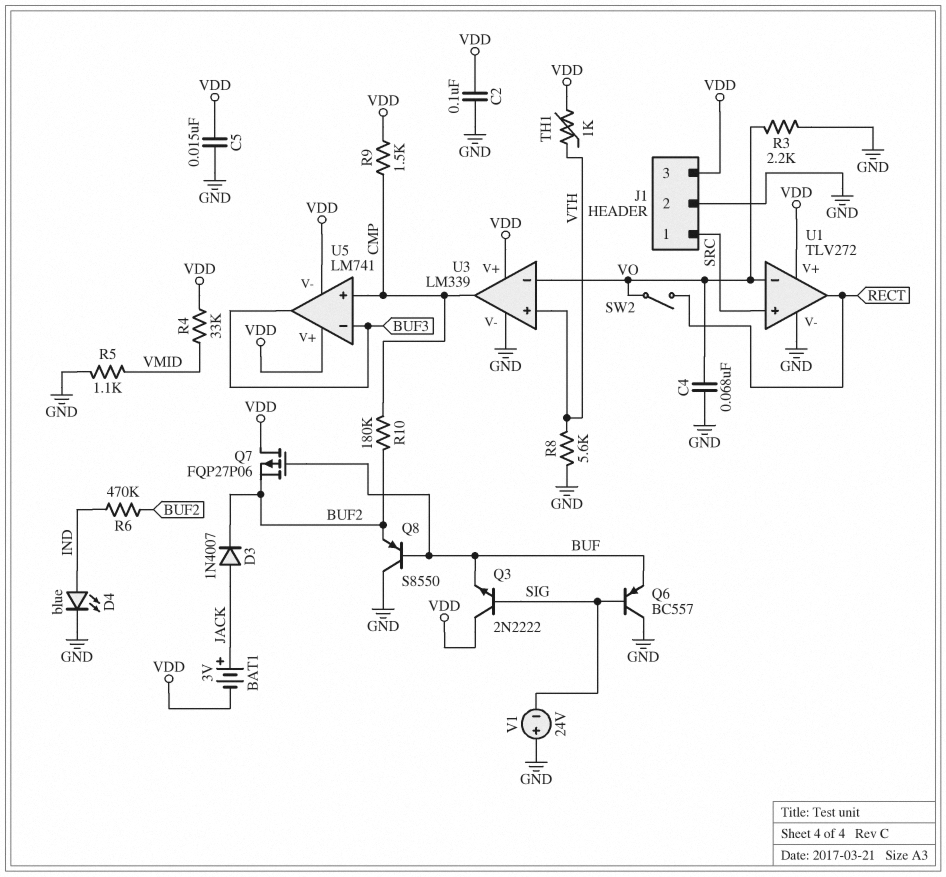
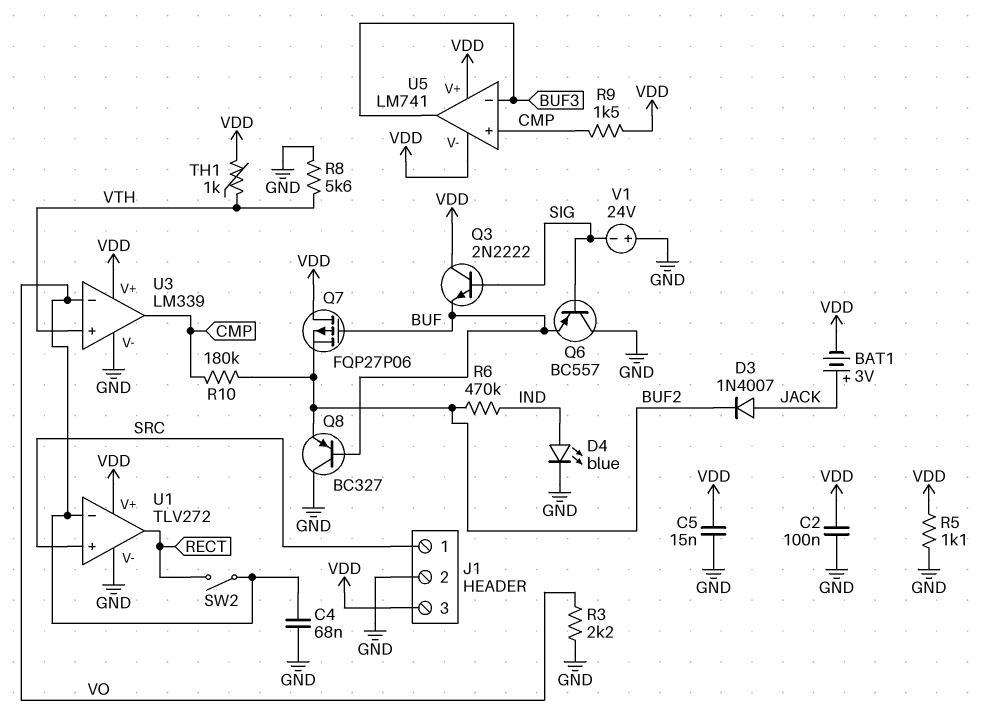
Q8: PNP S8550 (B BUF, C GND, E BUF2) -> PNP BC327 (B BUF, C GND, E BUF2)
R4: 33k (VDD, VMID) -> none
R5: 1.1k (GND, VMID) -> 1.1k (GND, VDD)

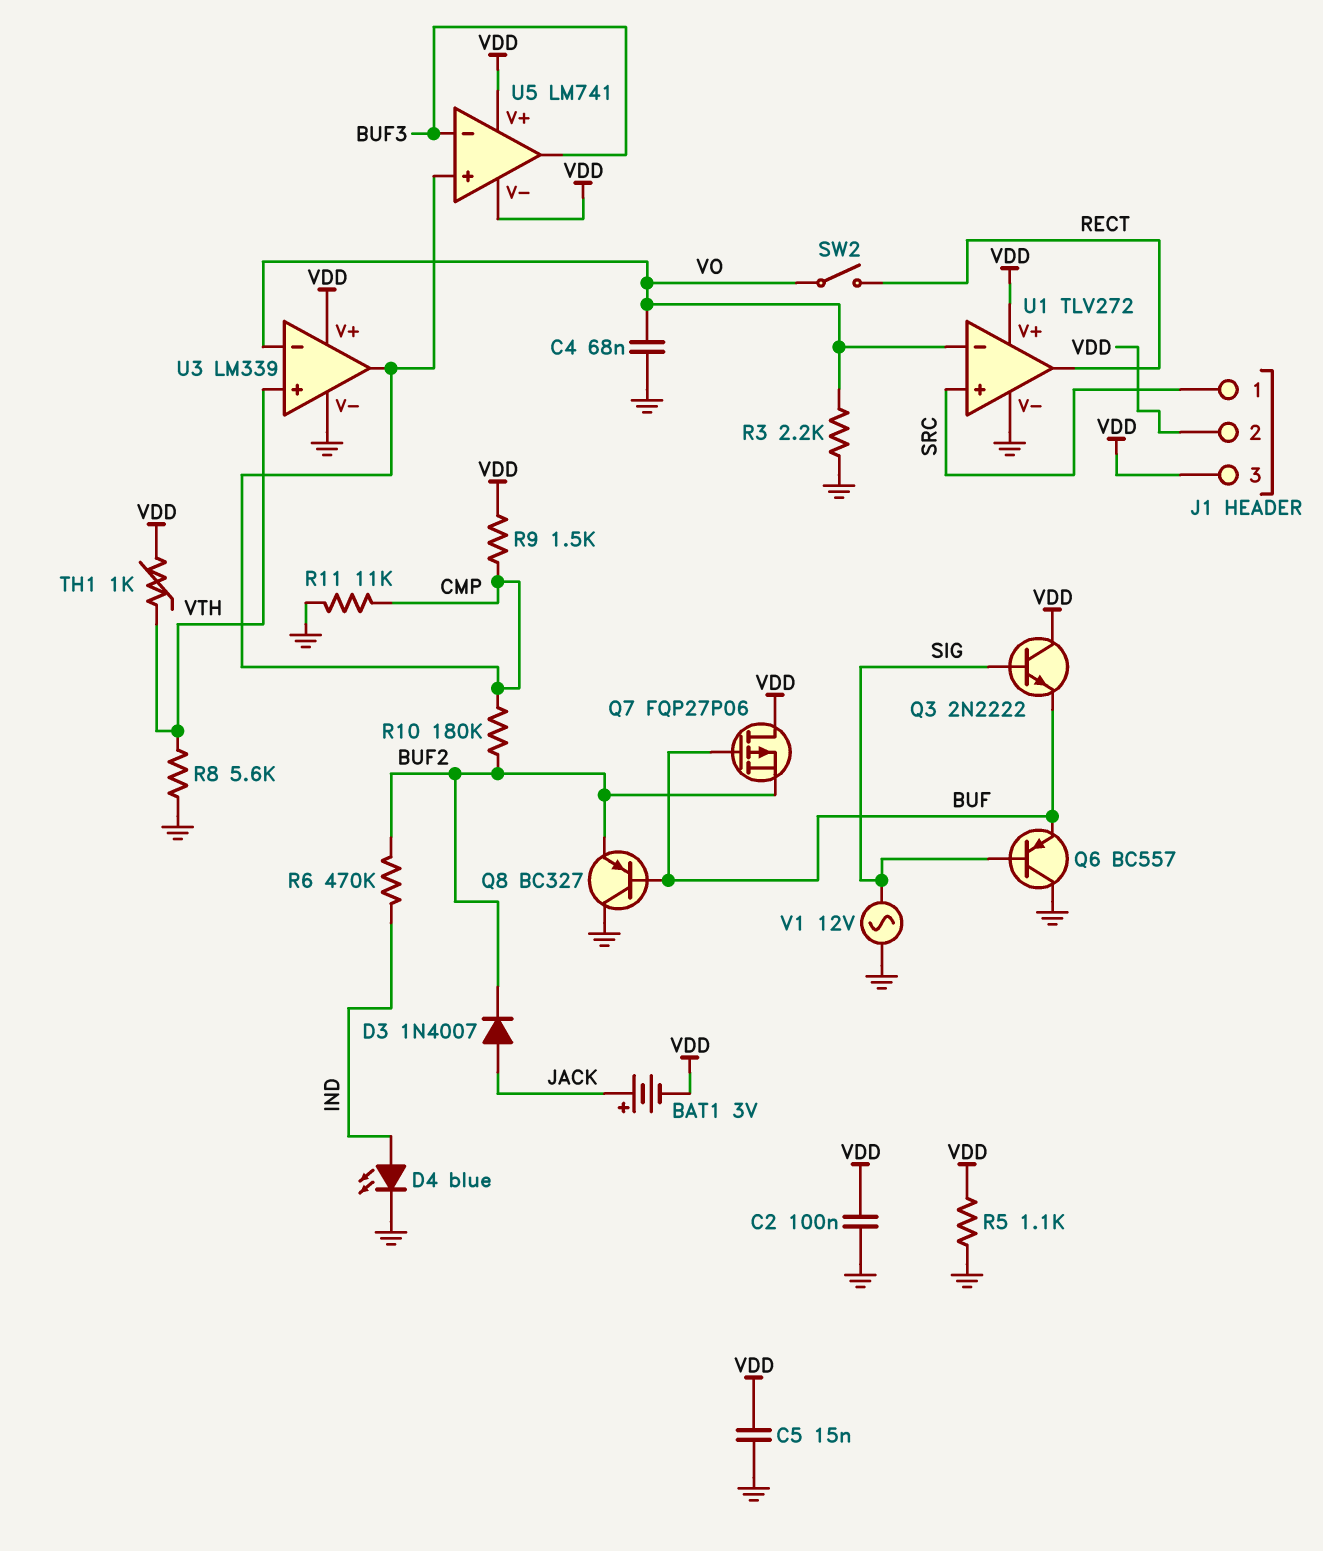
J1 pin 2: GND -> VDD
R11: none -> 11k (CMP, GND)
V1: 24V (plus GND, minus SIG) -> AC 12V (GND, SIG)

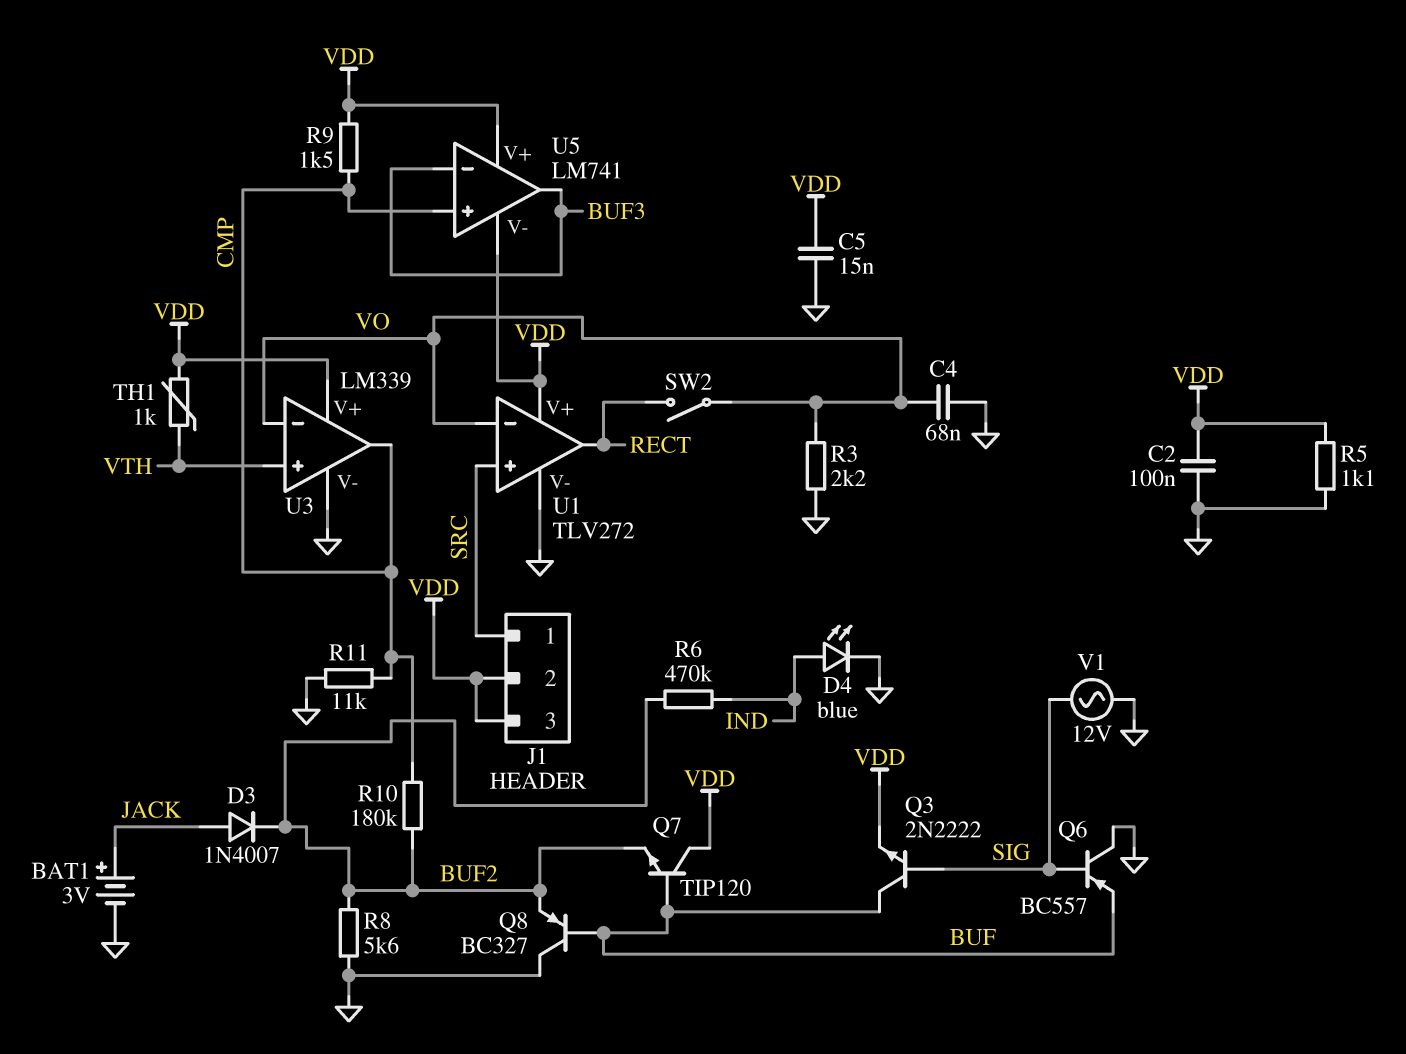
BAT1: 3V (plus JACK, minus VDD) -> 3V (plus JACK, minus GND)
Q3: NPN 2N2222 (B SIG, C VDD, E BUF) -> NPN 2N2222 (B SIG, C BUF, E VDD)
Q7: PMOS FQP27P06 (G BUF, D VDD, S BUF2) -> NPN TIP120 (B BUF, C VDD, E BUF2)
R8: 5.6k (GND, VTH) -> 5.6k (BUF2, GND)

